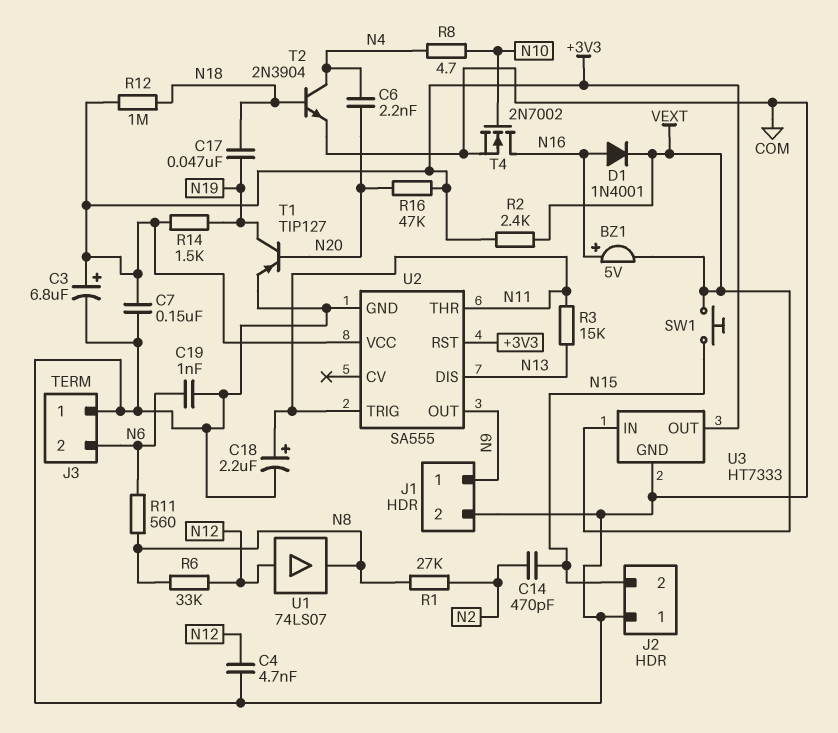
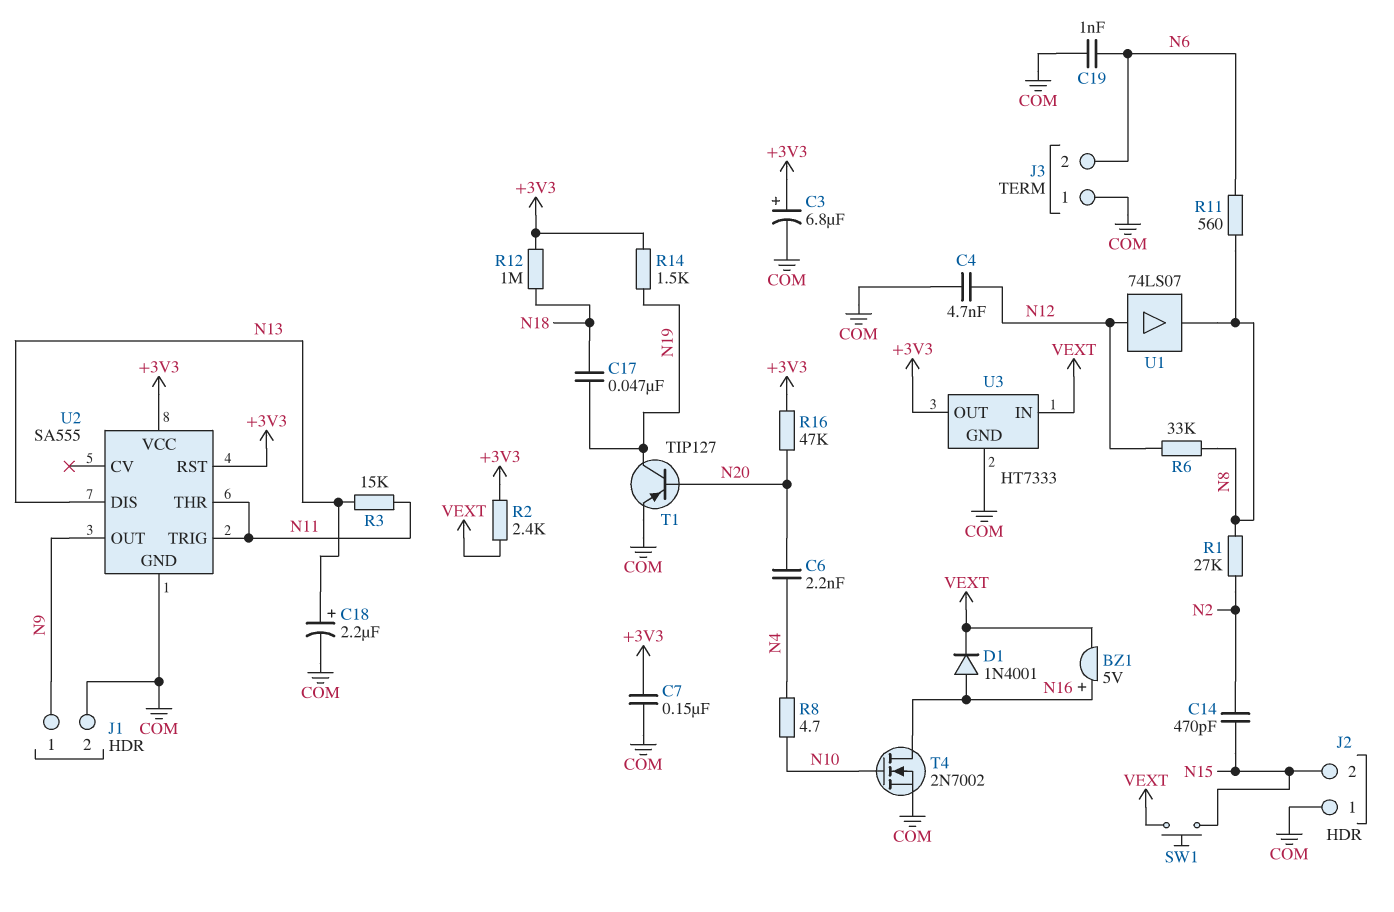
C18: 2.2uF (plus N11, minus COM) -> 2.2uF (plus N13, minus COM)
T2: NPN 2N3904 (B N18, C N4, E COM) -> none

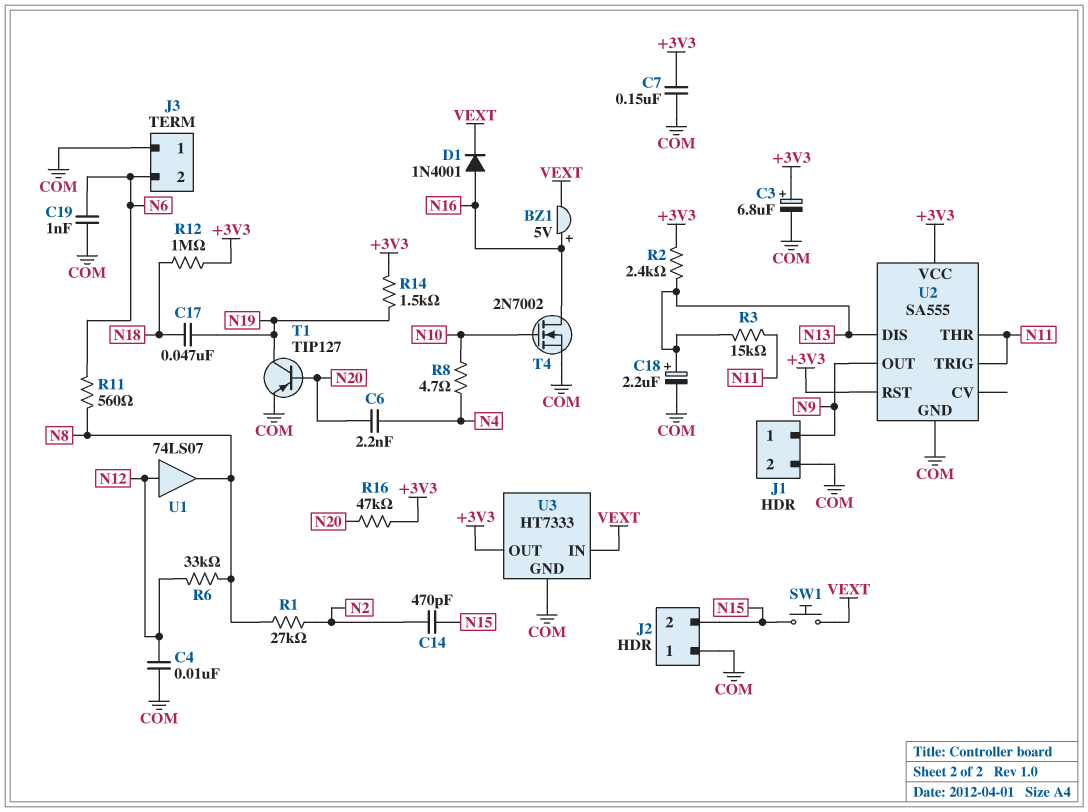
C4: 4.7nF (COM, N12) -> 10nF (COM, N12)
R2: 2.4k (+3V3, VEXT) -> 2.4k (+3V3, N13)

